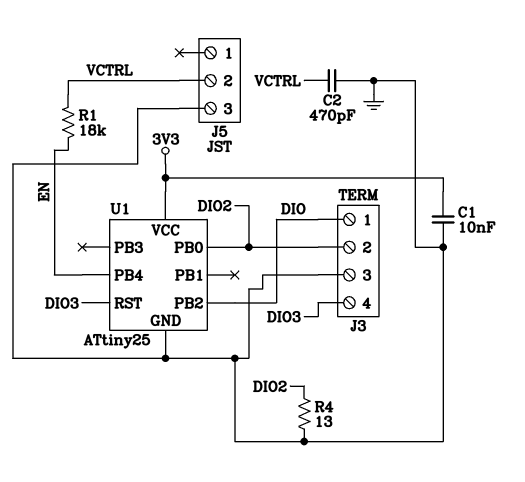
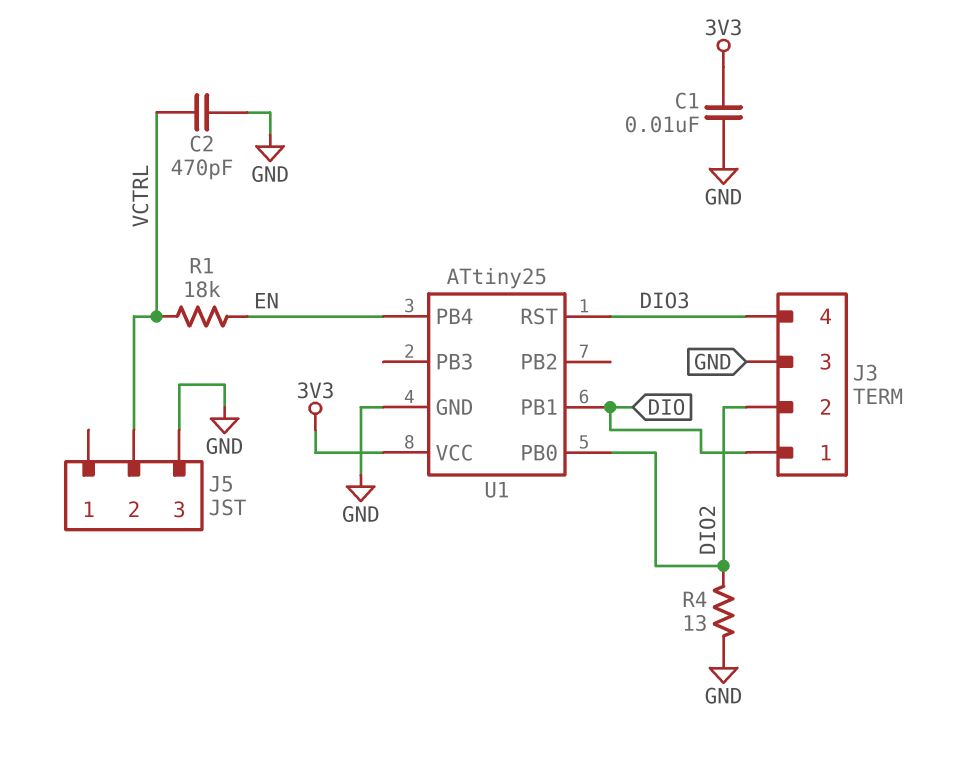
U1 pin PB1: none -> DIO
U1 pin PB2: DIO -> none

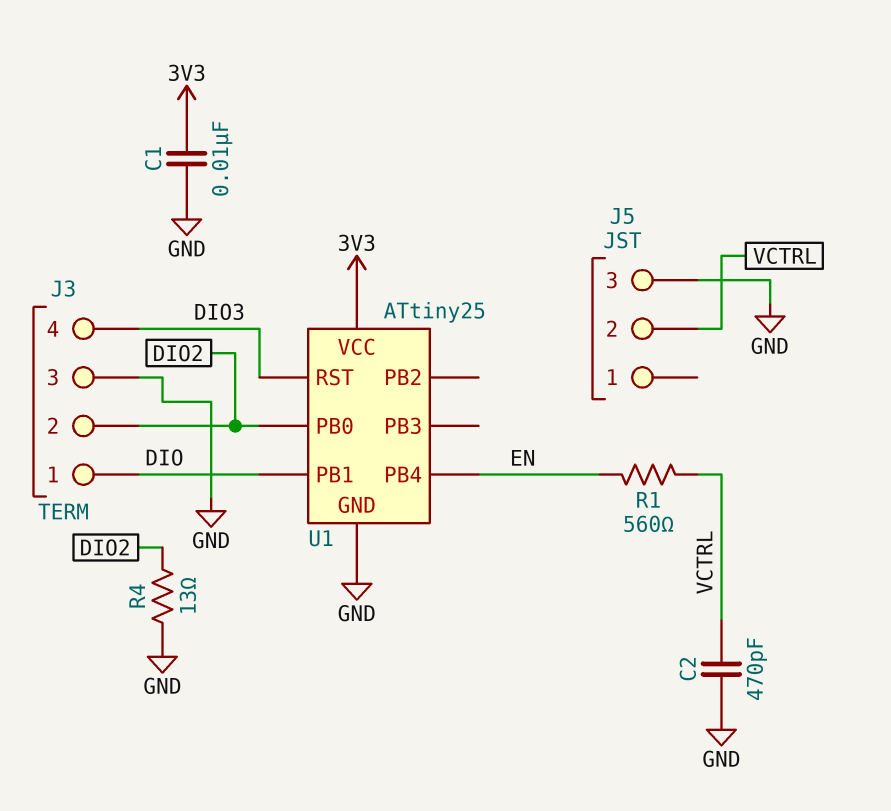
R1: 18k (EN, VCTRL) -> 560 (EN, VCTRL)

